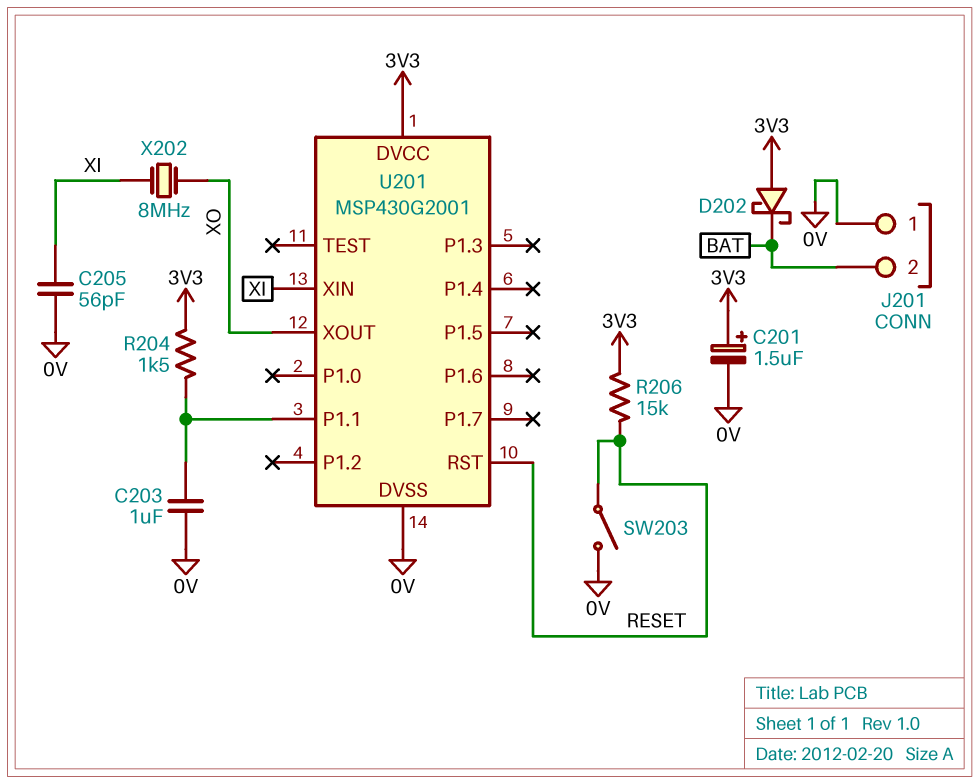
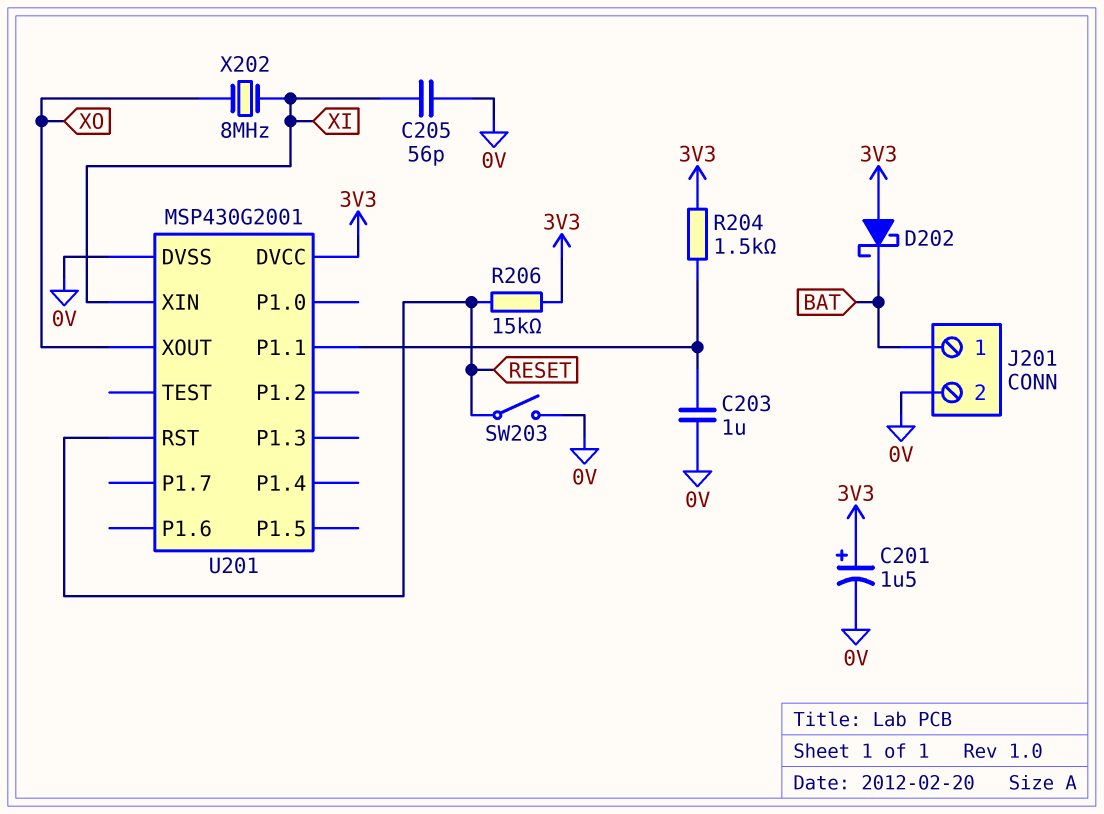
J201 pin 1: 0V -> BAT
J201 pin 2: BAT -> 0V

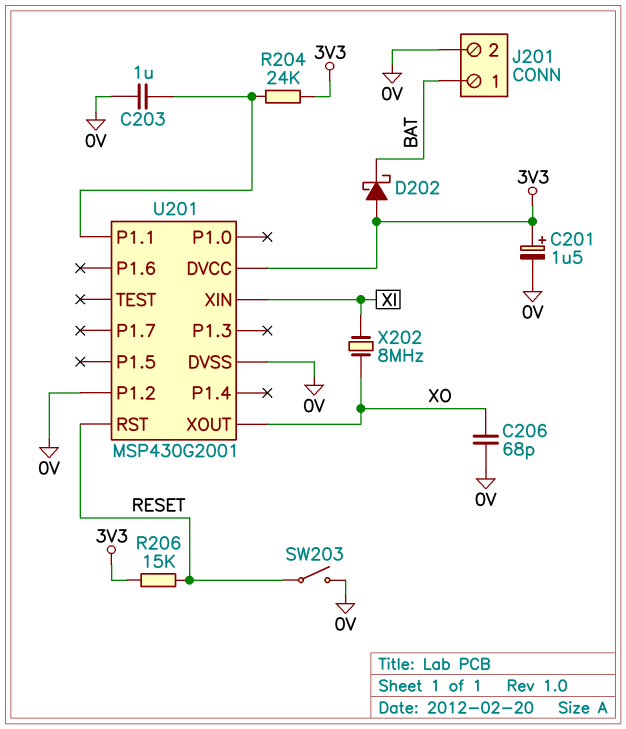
C205: 56pF (0V, XI) -> none
C206: none -> 68pF (0V, XO)
R204: 1.5k (3V3, U201/P1.1) -> 24k (3V3, U201/P1.1)
U201 pin P1.2: none -> 0V

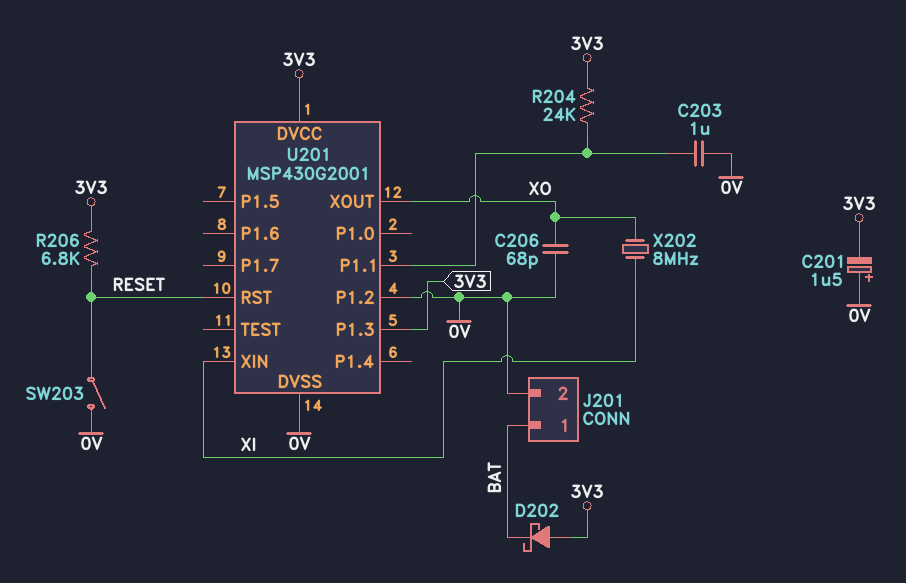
C201: 1.5uF (plus 3V3, minus 0V) -> 1.5uF (plus 0V, minus 3V3)
R206: 15k (3V3, RESET) -> 6.8k (3V3, RESET)
U201 pin P1.3: none -> 3V3

